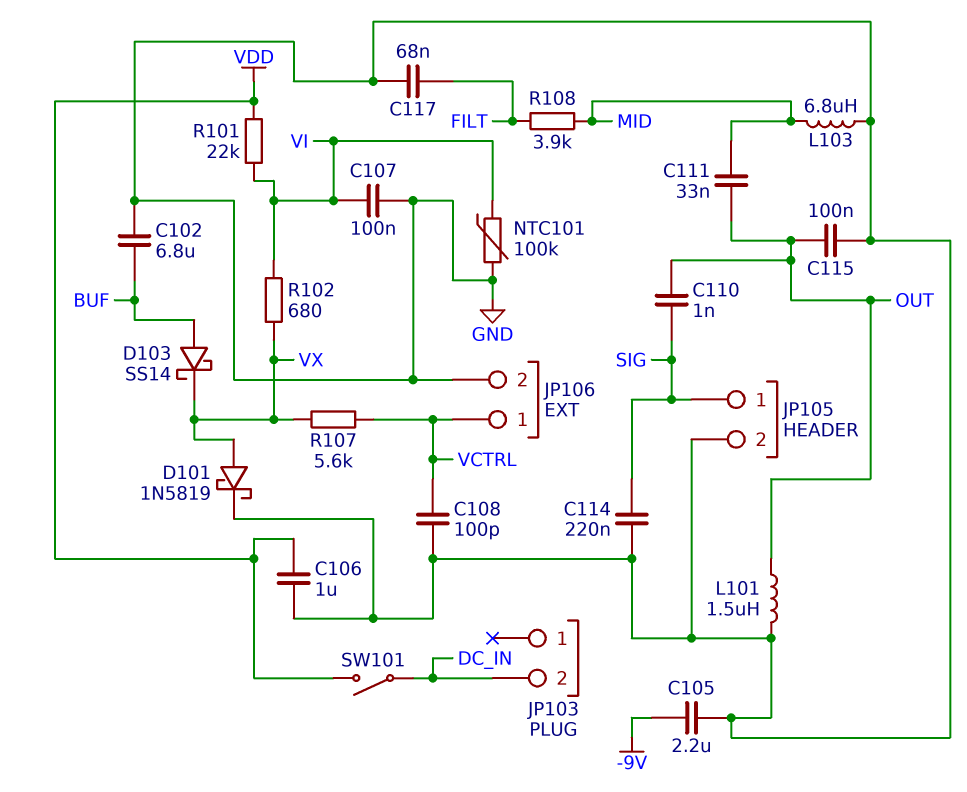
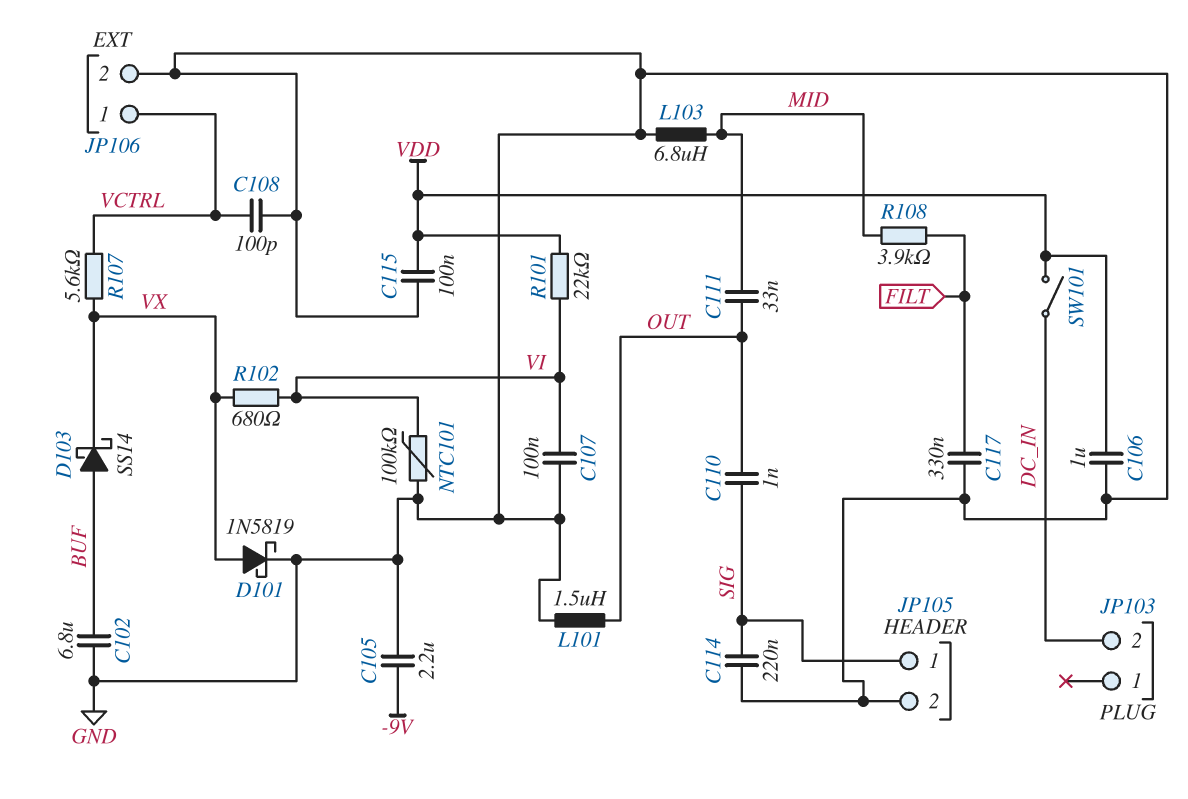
C115: 100nF (GND, OUT) -> 100nF (GND, VDD)
C117: 68nF (FILT, GND) -> 330nF (FILT, GND)

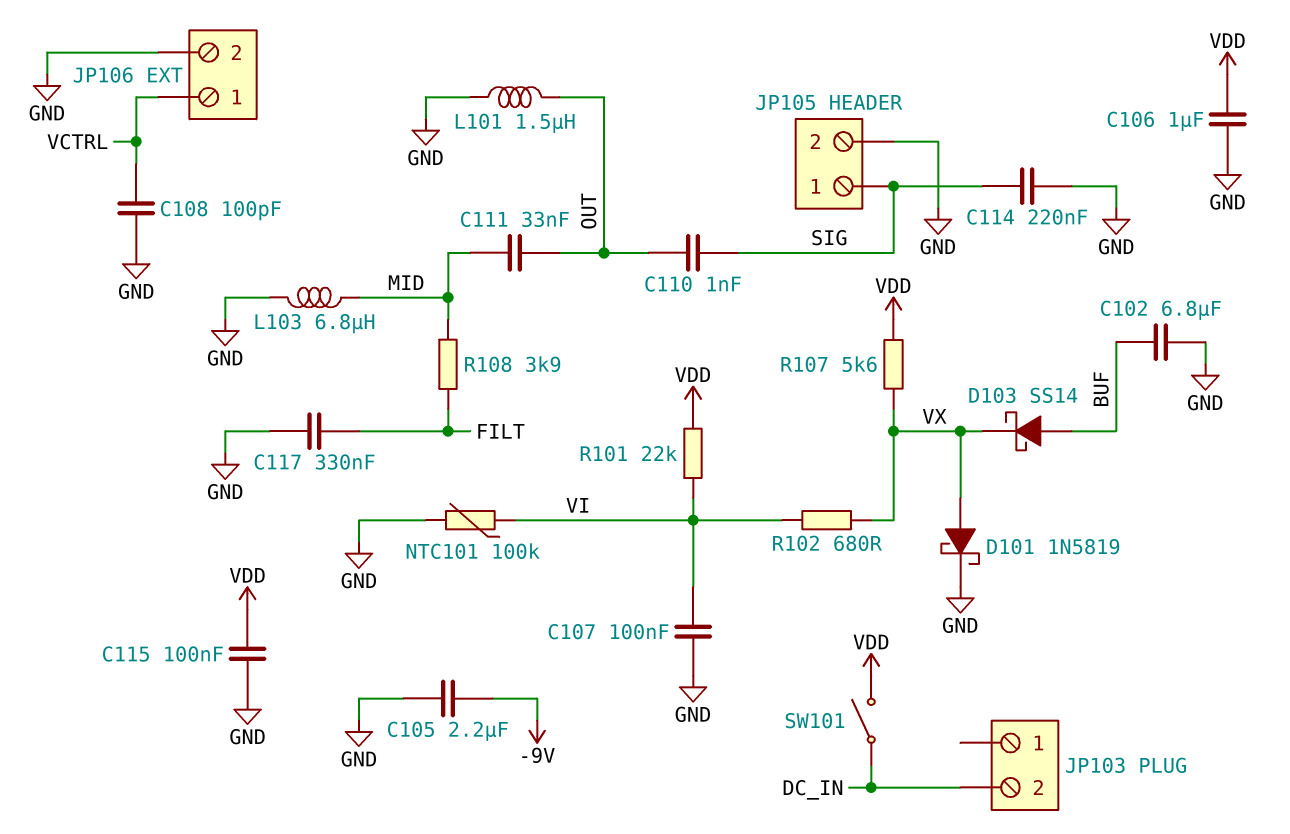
R107: 5.6k (VCTRL, VX) -> 5.6k (VDD, VX)

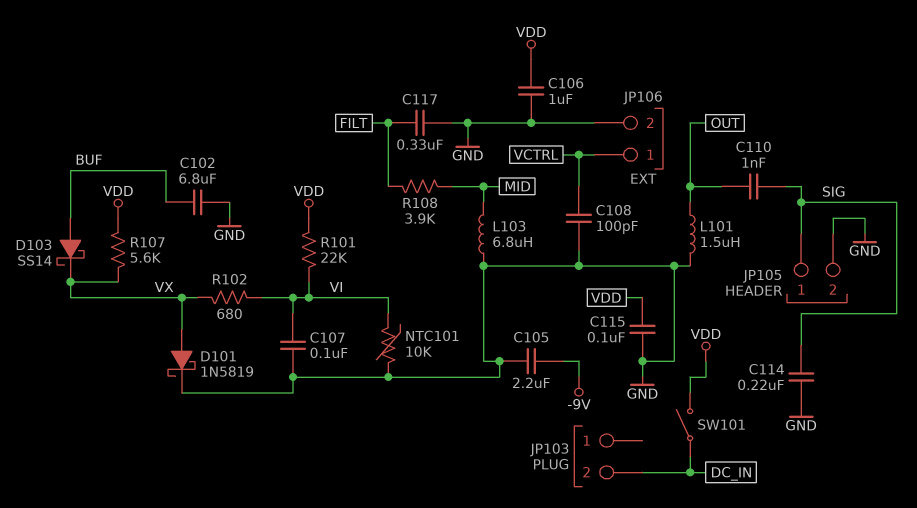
C111: 33nF (MID, OUT) -> none
NTC101: 100k (GND, VI) -> 10k (GND, VI)

